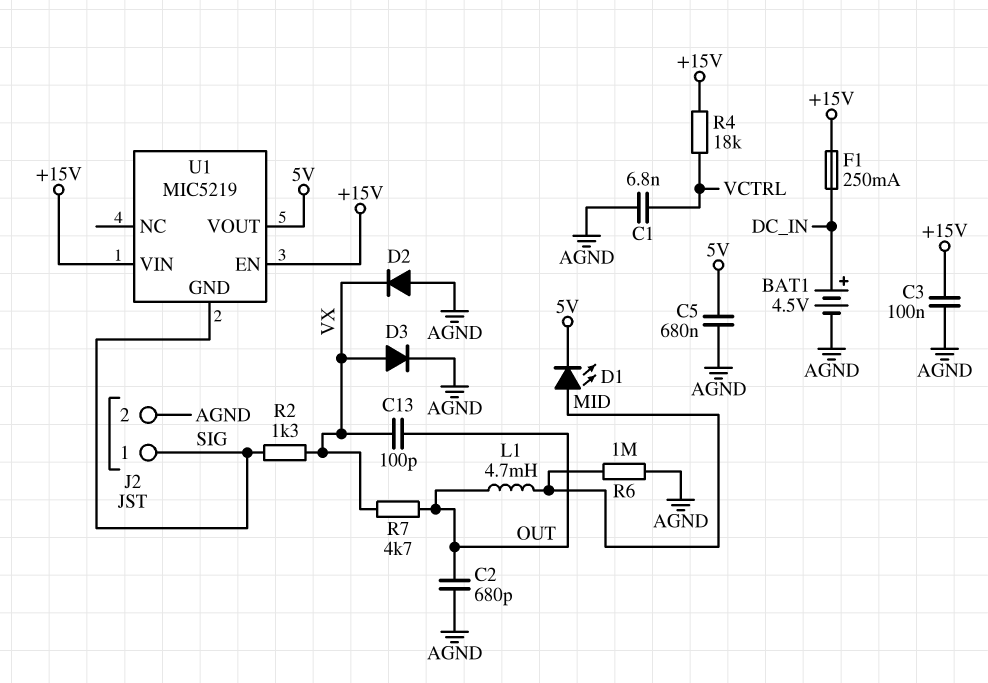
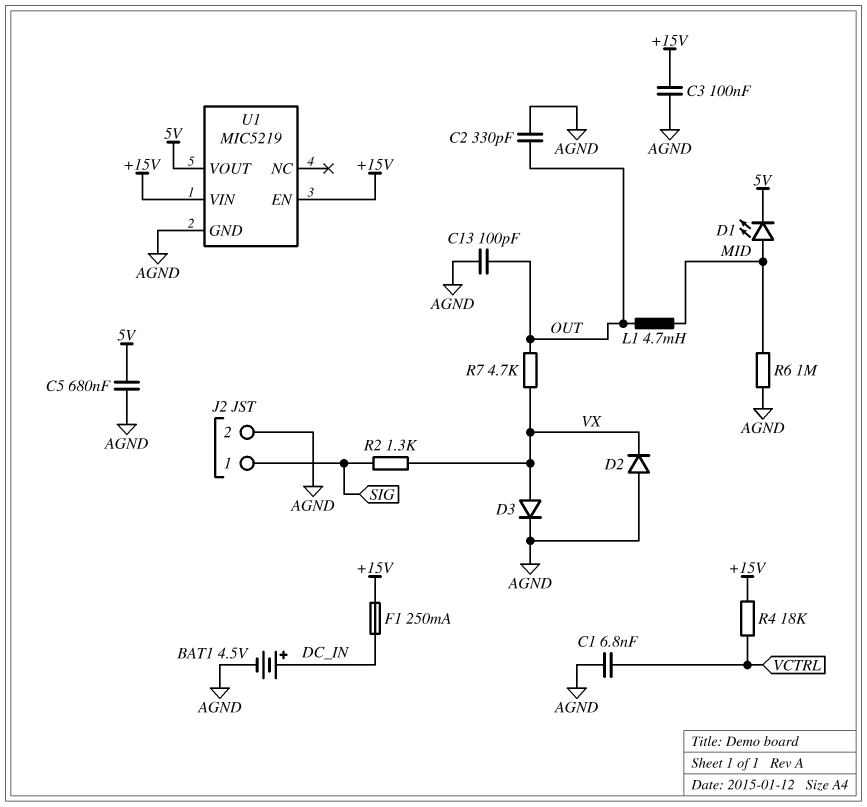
C2: 680pF (AGND, OUT) -> 330pF (AGND, OUT)
C13: 100pF (OUT, VX) -> 100pF (AGND, OUT)
U1 pin GND: SIG -> AGND

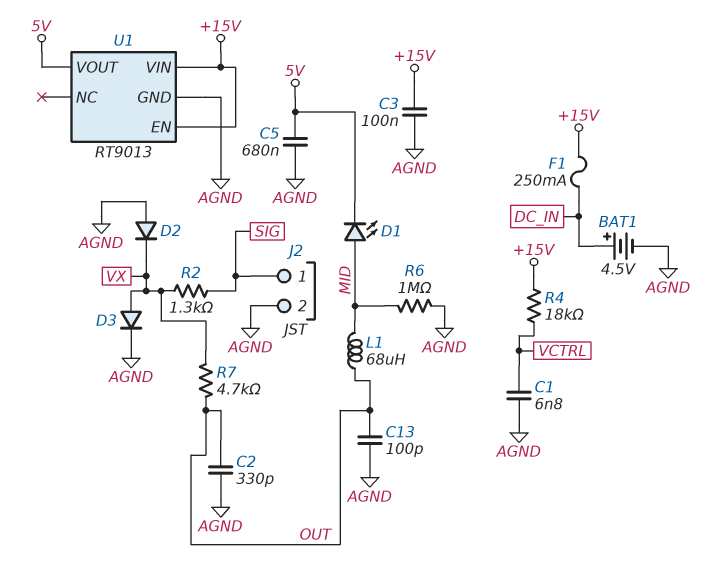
L1: 4.7mH (MID, OUT) -> 68uH (MID, OUT)
U1: MIC5219 -> RT9013

